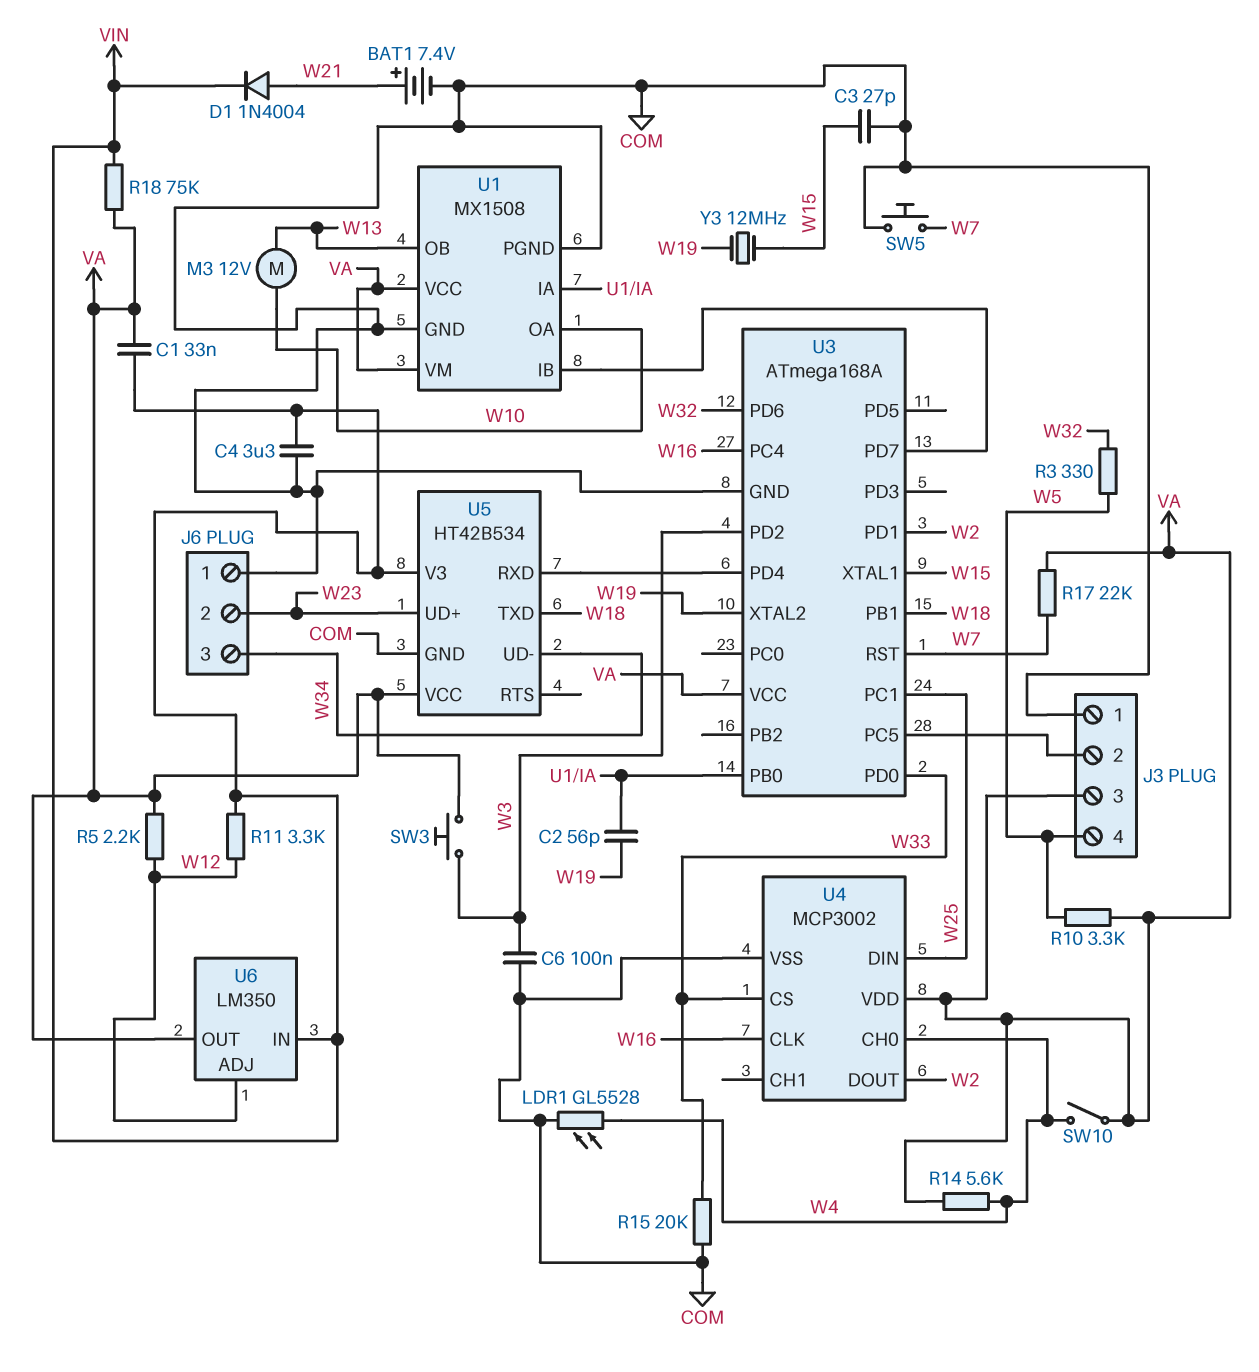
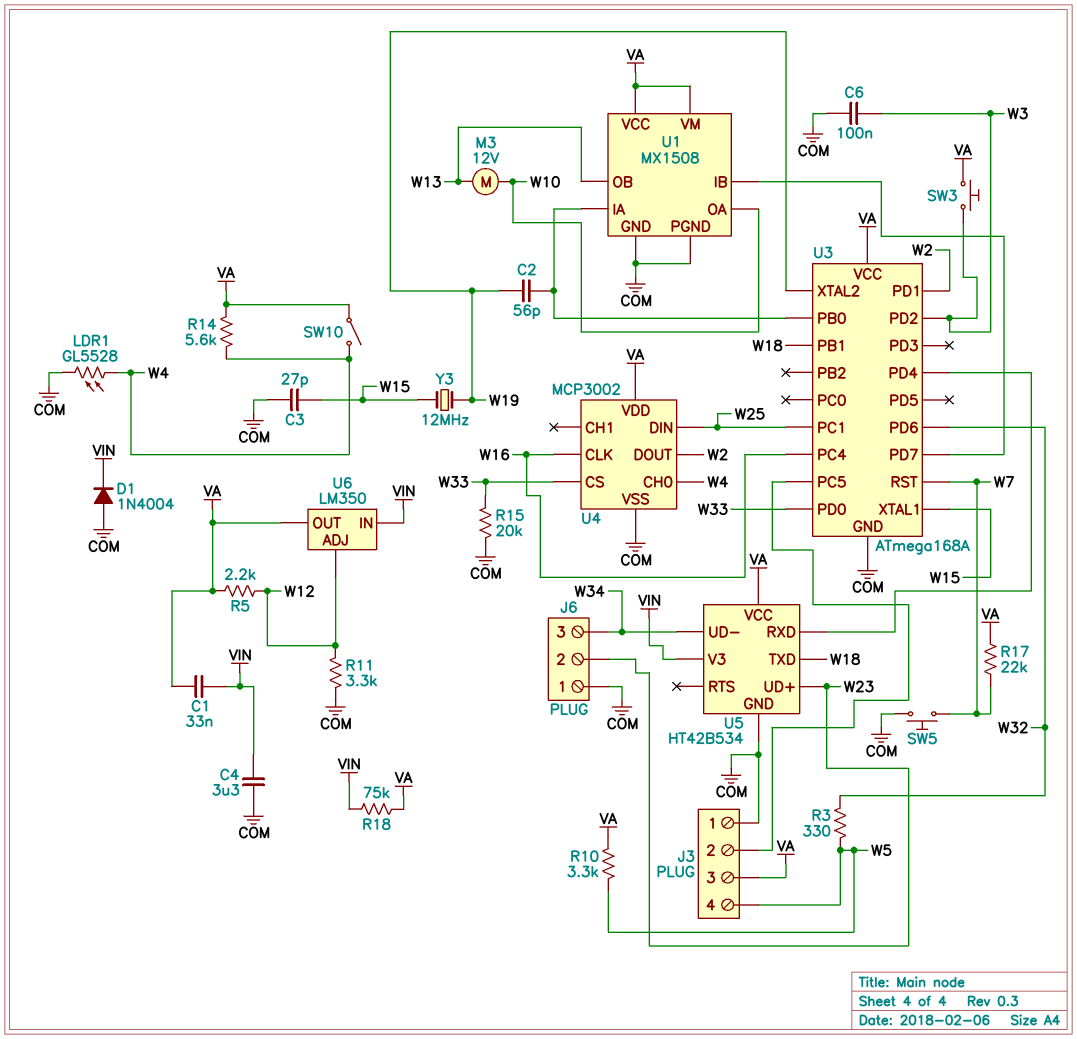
BAT1: 7.4V (plus W21, minus COM) -> none
D1: diode 1N4004 (A W21, K VIN) -> diode 1N4004 (A COM, K VIN)
R11: 3.3k (VIN, W12) -> 3.3k (COM, W12)

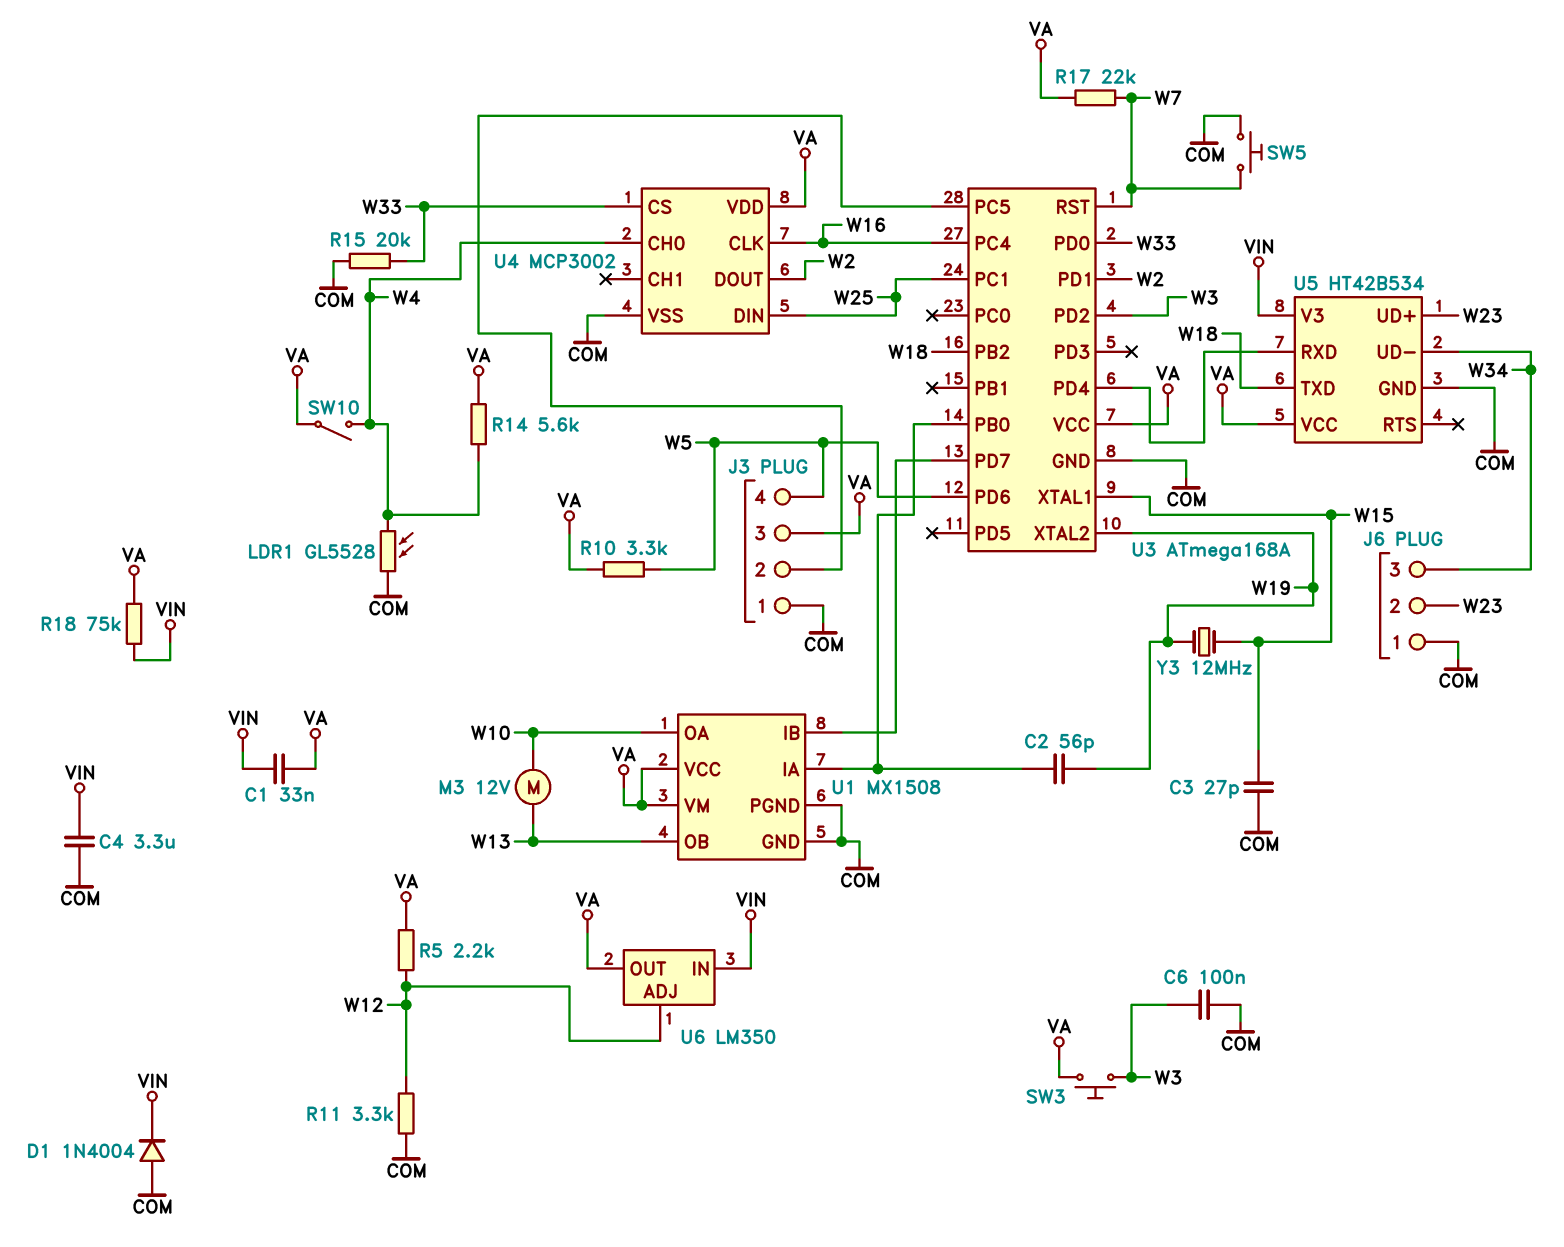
R3: 330 (W5, W32) -> none
U3 pin PB1: W18 -> none
U3 pin PB2: none -> W18
U3 pin PD6: W32 -> W5

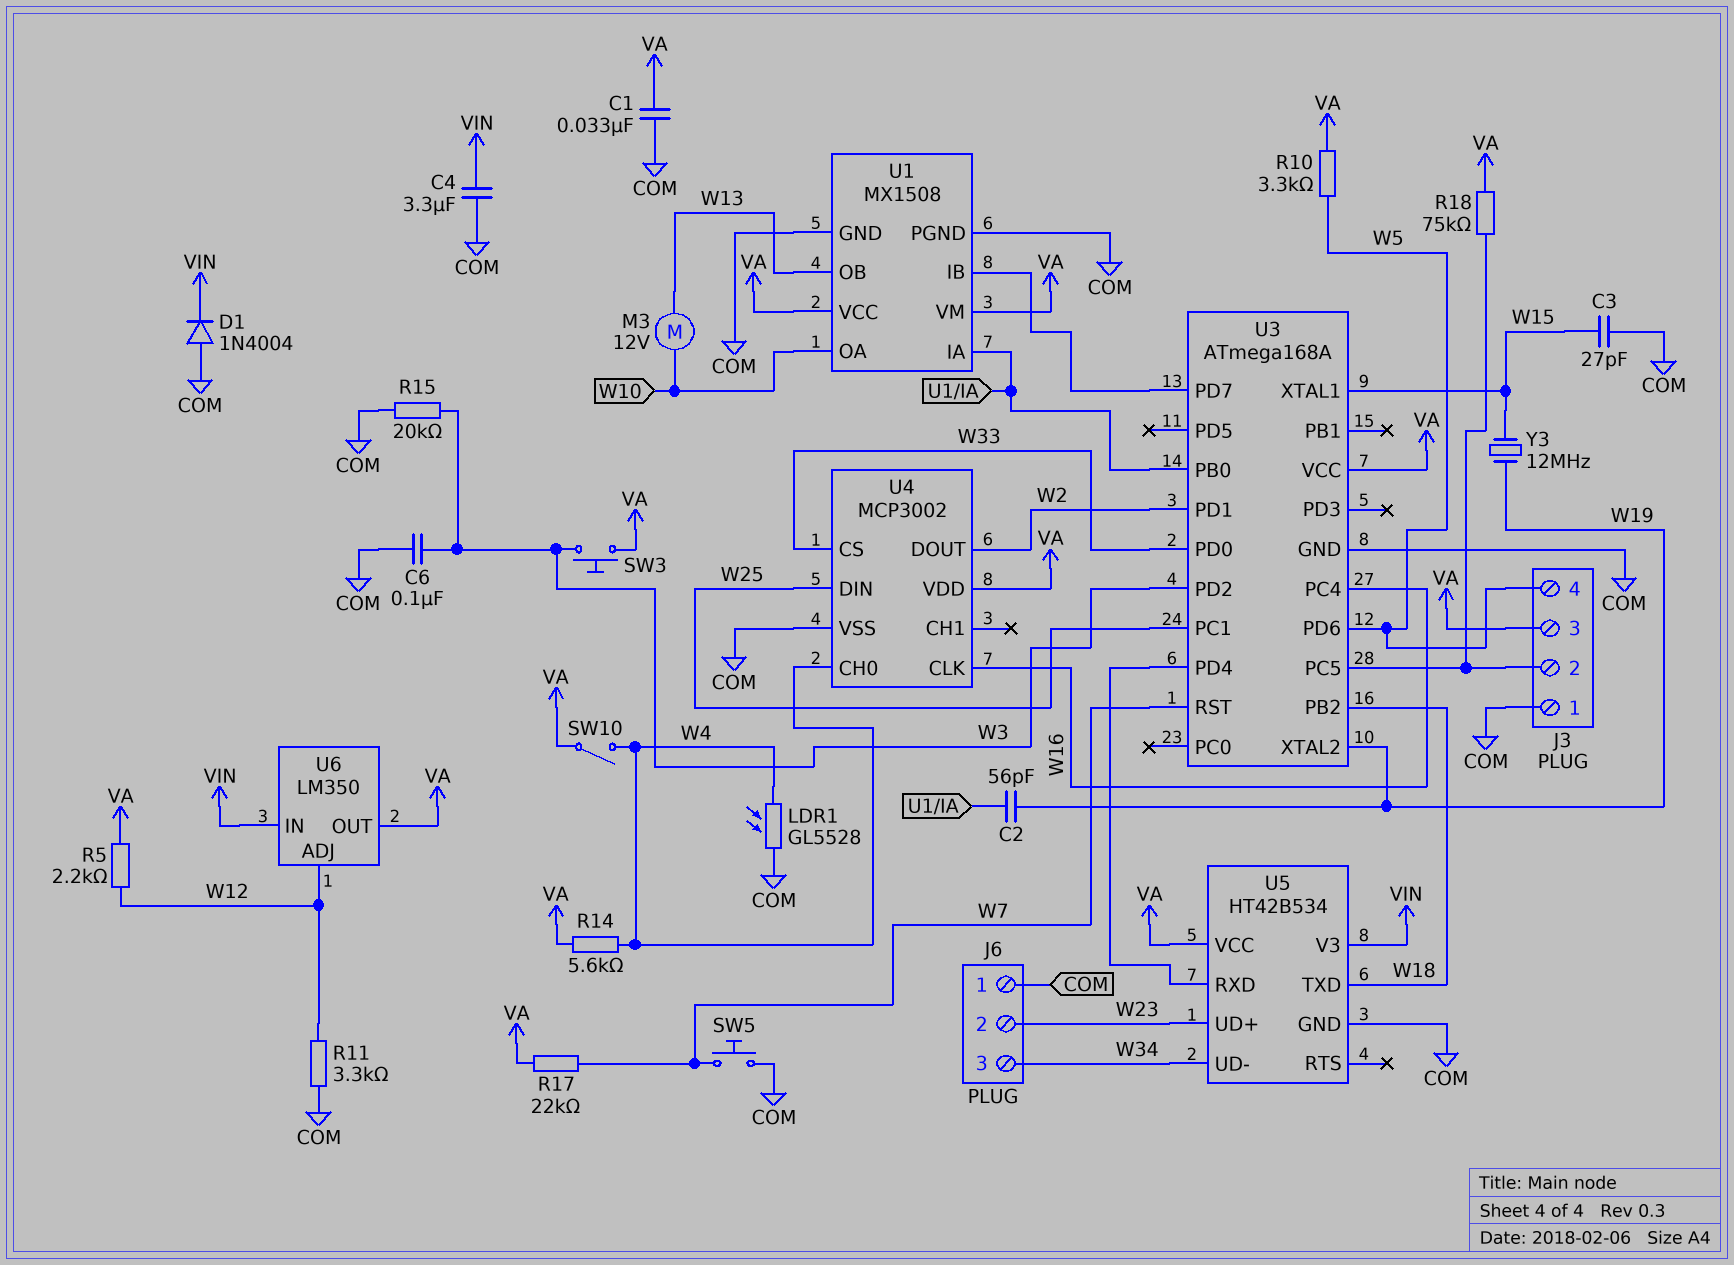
C1: 33nF (VA, VIN) -> 33nF (COM, VA)
R15: 20k (COM, W33) -> 20k (COM, W3)
R18: 75k (VA, VIN) -> 75k (J3/2, VA)

